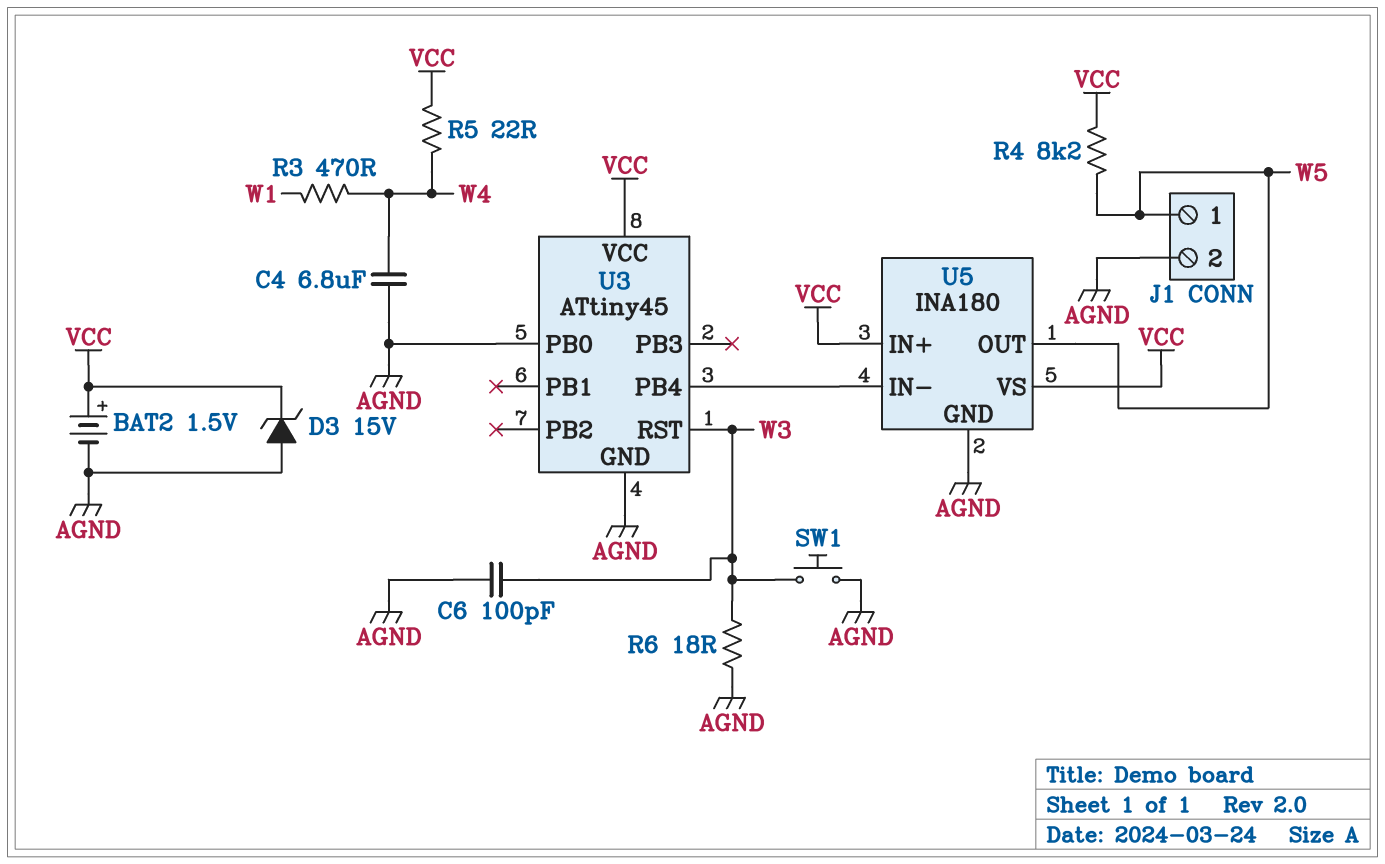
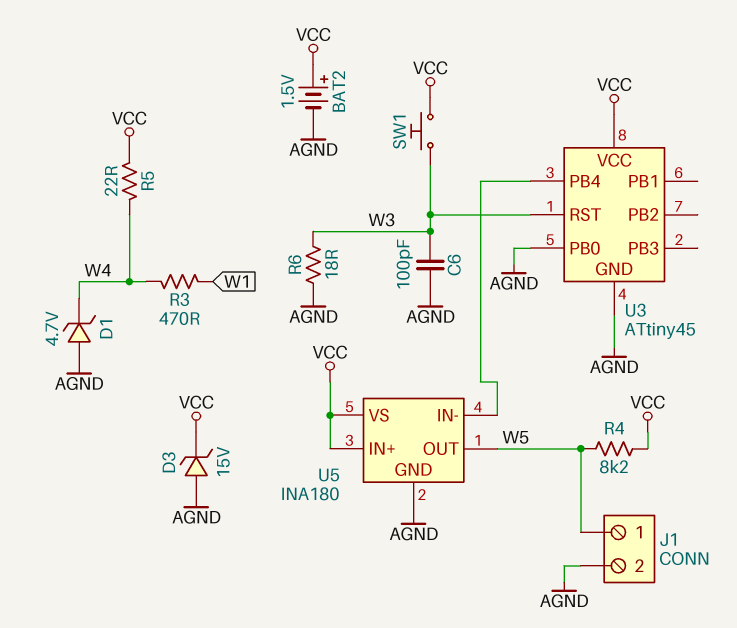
C4: 6.8uF (AGND, W4) -> none
D1: none -> zener 4.7V (A AGND, K W4)
SW1: button (AGND, W3) -> button (VCC, W3)

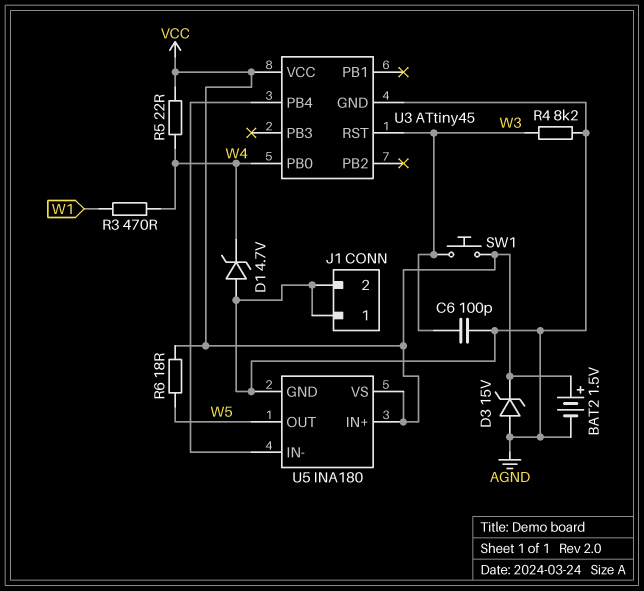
J1 pin 1: W5 -> AGND
R4: 8.2k (VCC, W5) -> 8.2k (AGND, W3)
R6: 18 (AGND, W3) -> 18 (VCC, W5)
U3 pin PB0: AGND -> W4

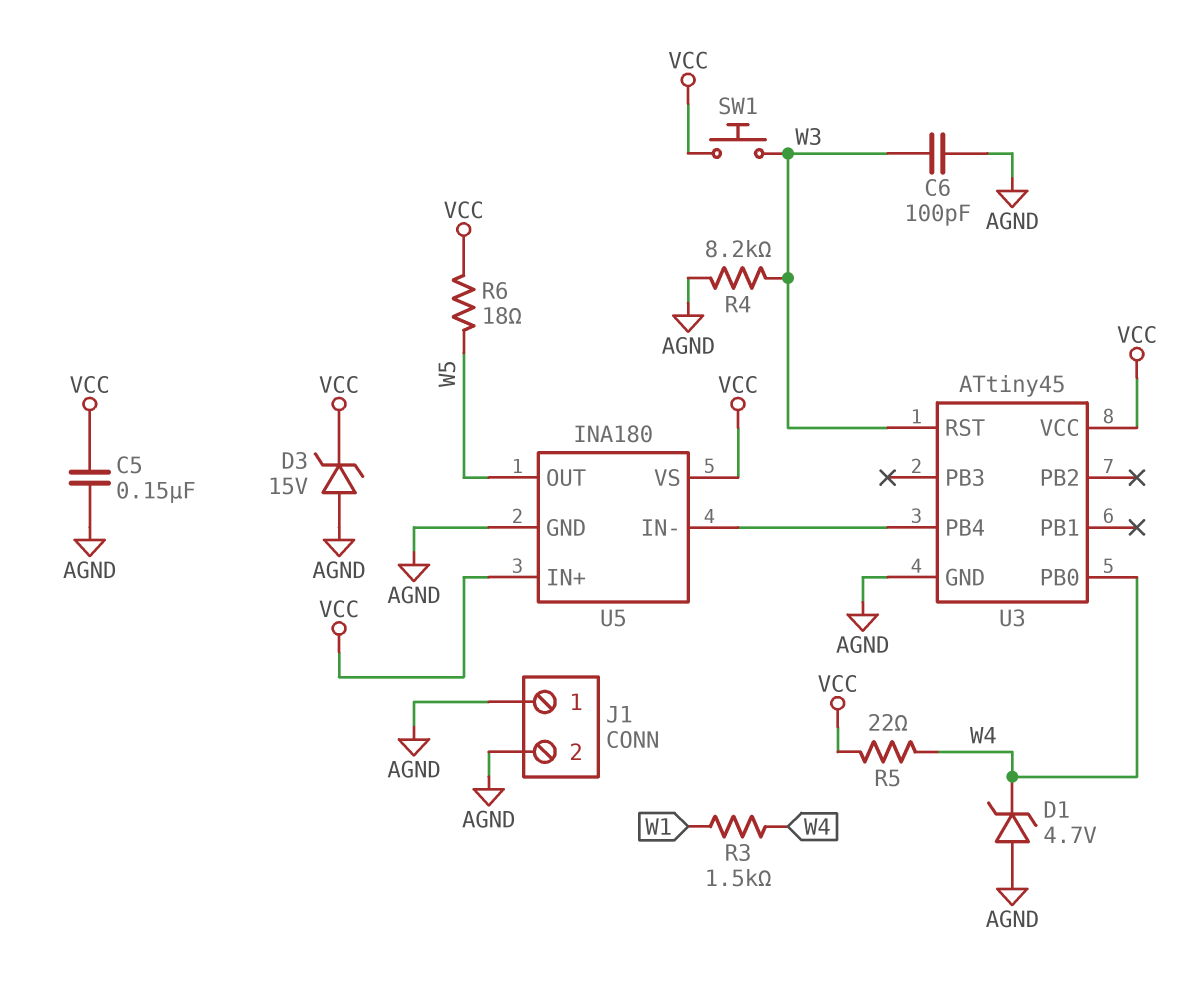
BAT2: 1.5V (plus VCC, minus AGND) -> none
C5: none -> 150nF (AGND, VCC)
R3: 470 (W1, W4) -> 1.5k (W1, W4)

